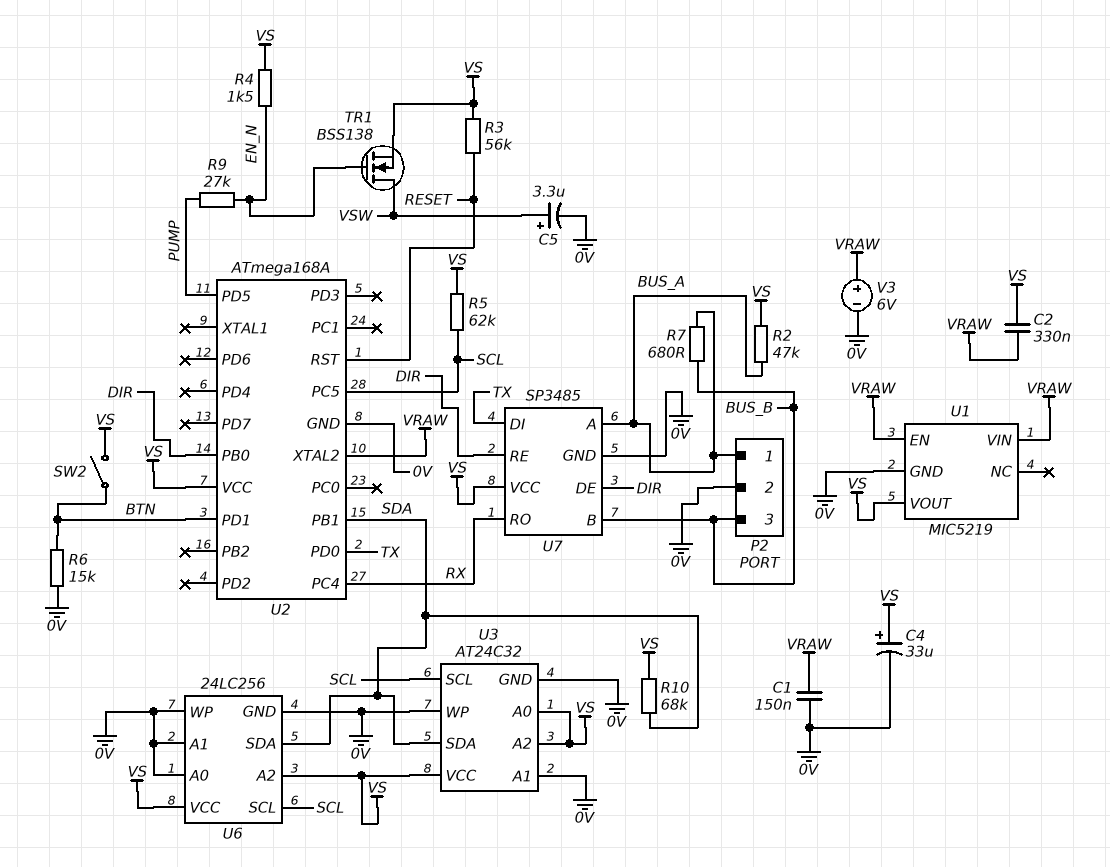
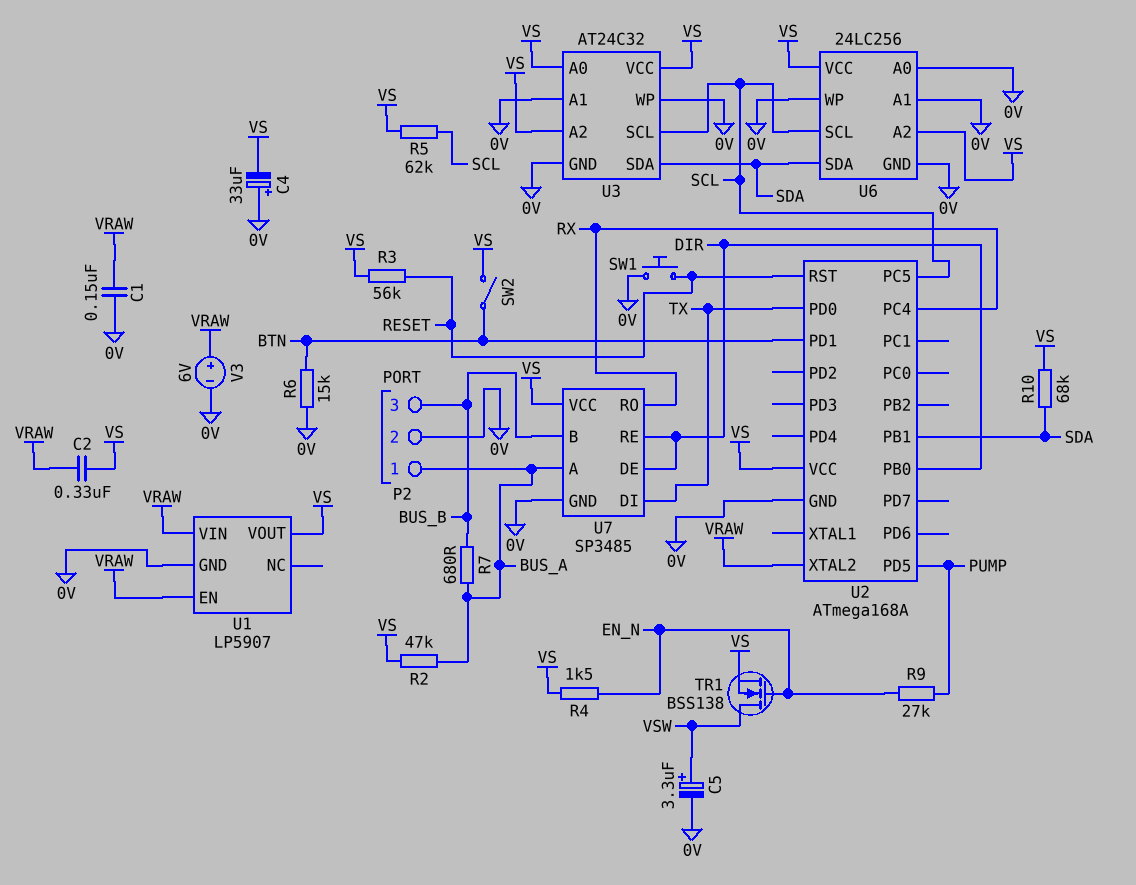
C4: 33uF (plus VS, minus 0V) -> 33uF (plus 0V, minus VS)
SW1: none -> button (0V, RESET)
U1: MIC5219 -> LP5907

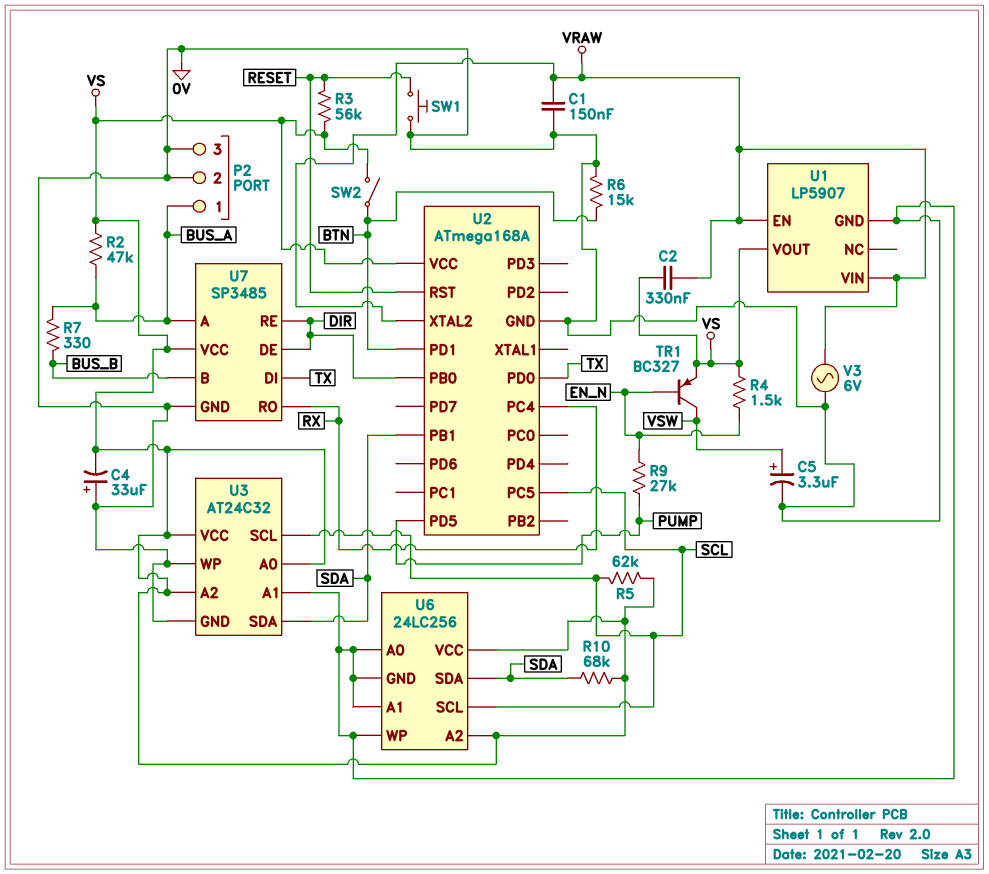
P2 pin 3: BUS_B -> 0V
R7: 680 (BUS_A, BUS_B) -> 330 (BUS_A, BUS_B)
TR1: NMOS BSS138 (G EN_N, D VSW, S VS) -> PNP BC327 (B EN_N, C VSW, E VS)
V3: 6V (plus VRAW, minus 0V) -> AC 6V (0V, VRAW)

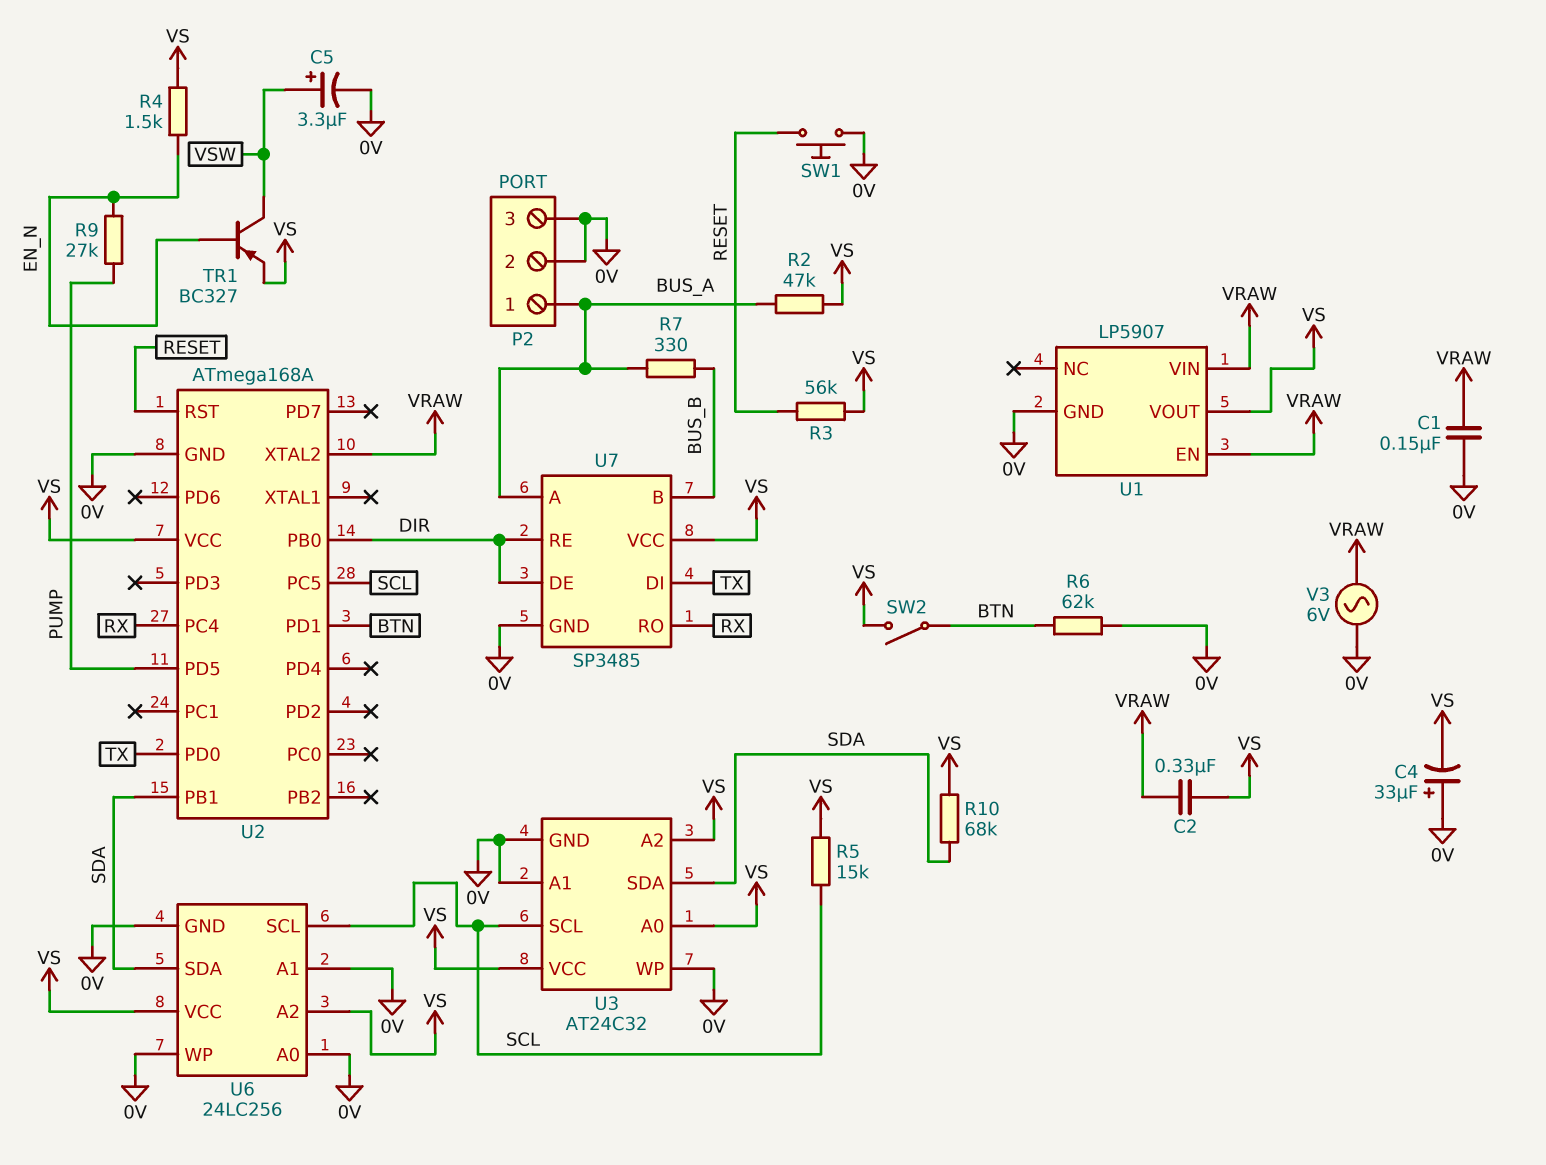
R5: 62k (SCL, VS) -> 15k (SCL, VS)
R6: 15k (0V, BTN) -> 62k (0V, BTN)

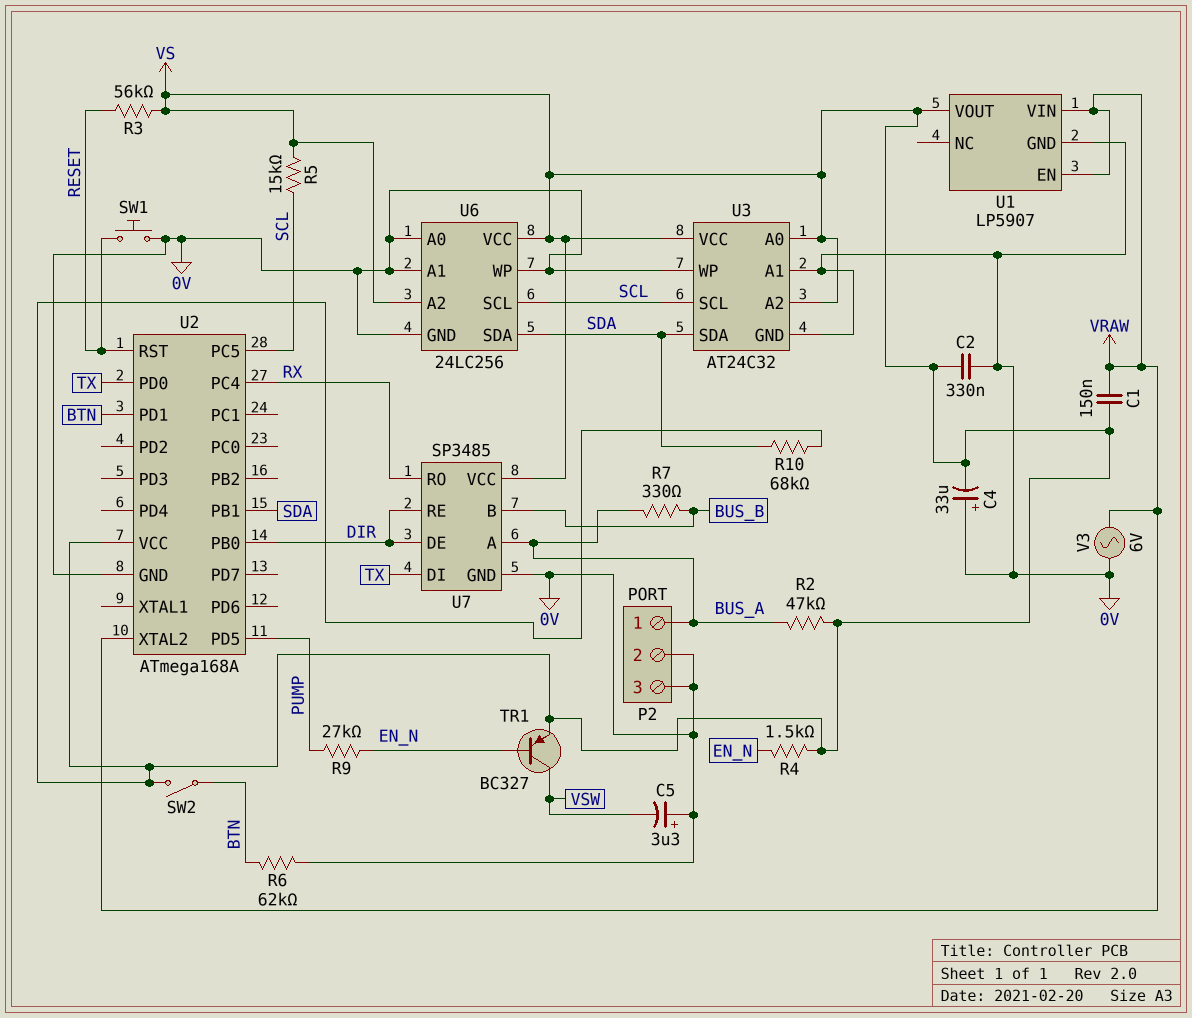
C1: 150nF (0V, VRAW) -> 150nF (VRAW, VS)
C2: 330nF (VRAW, VS) -> 330nF (0V, VS)
C5: 3.3uF (plus VSW, minus 0V) -> 3.3uF (plus 0V, minus VSW)

